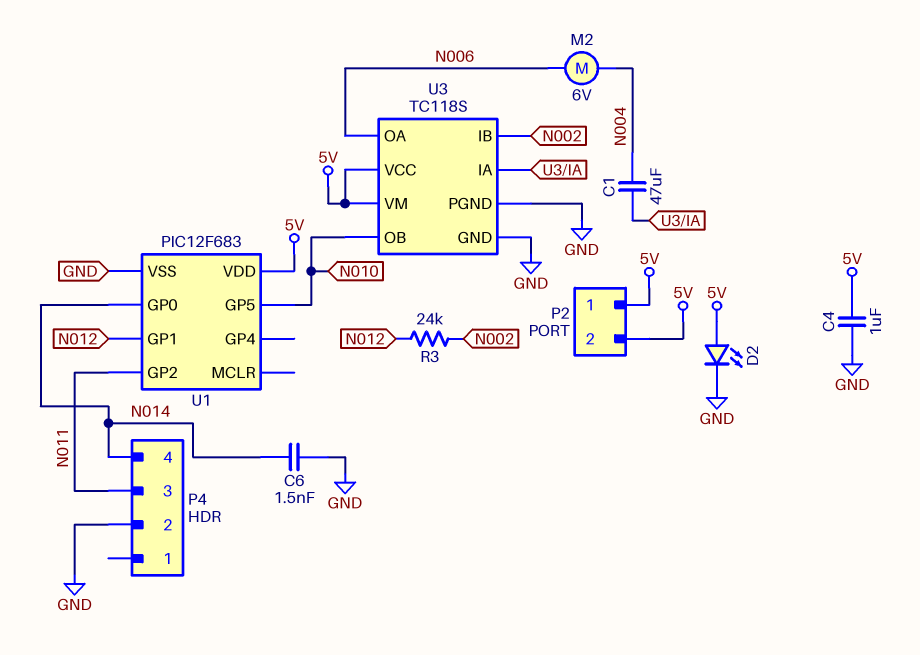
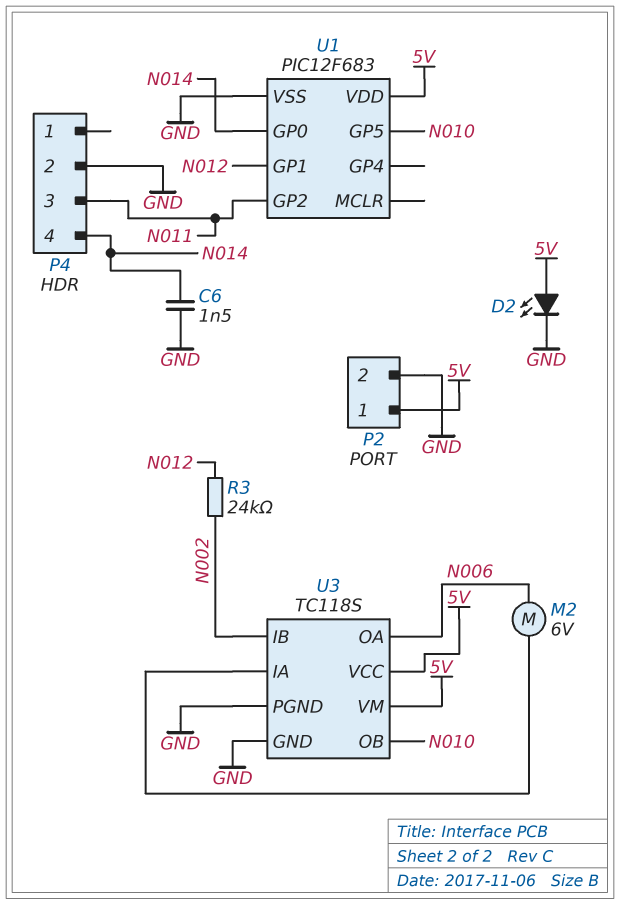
C1: 47uF (N004, U3/IA) -> none
C4: 1uF (5V, GND) -> none
M2: motor 6V (N004, N006) -> motor 6V (N006, U3/IA)
P2 pin 2: 5V -> GND

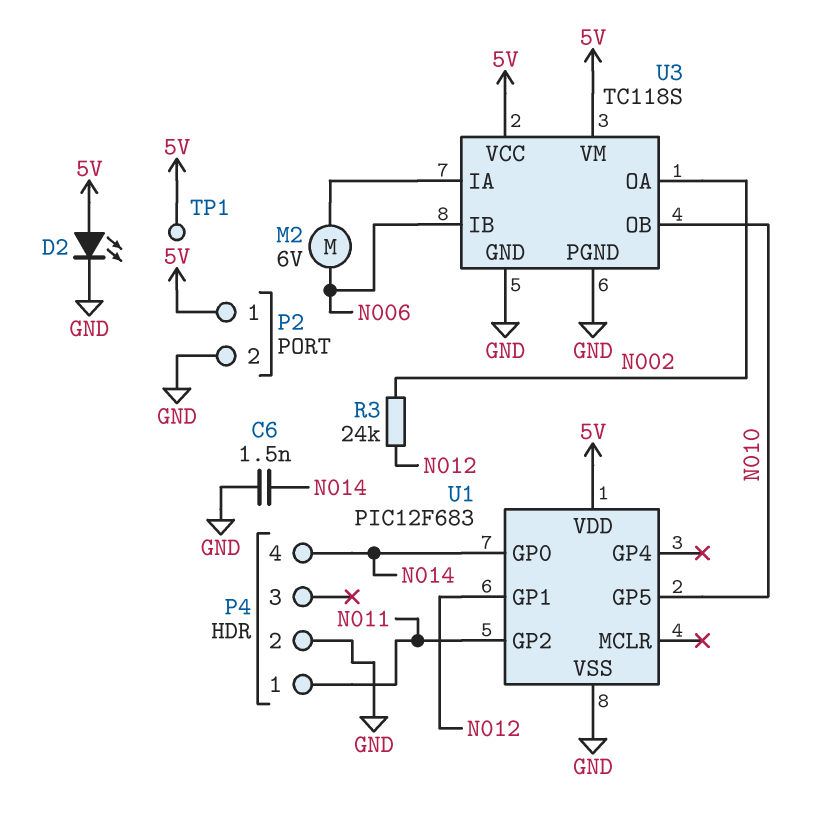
P4 pin 1: none -> N011
P4 pin 3: N011 -> none
TP1: none -> test point (5V)
U3 pin IB: N002 -> N006
U3 pin OA: N006 -> N002

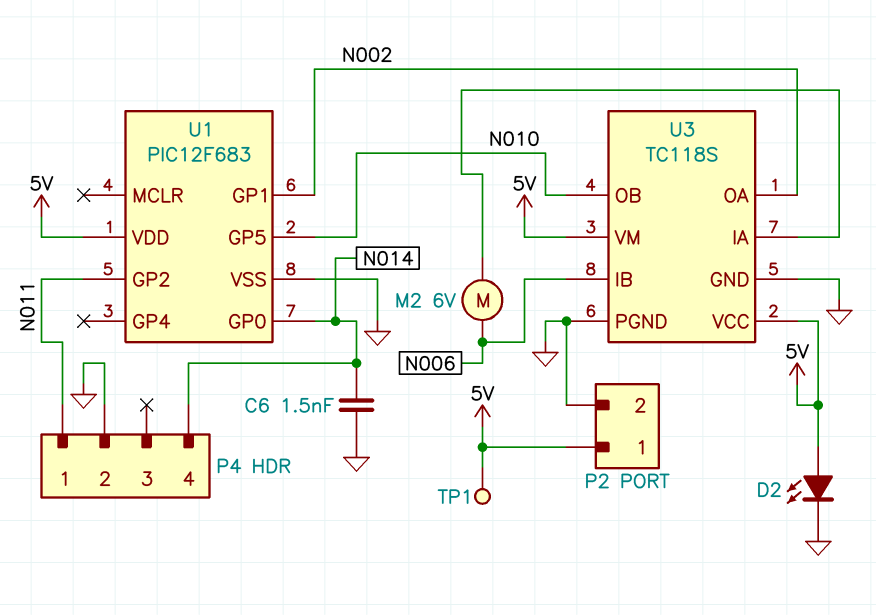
R3: 24k (N002, N012) -> none
U1 pin GP1: N012 -> N002

